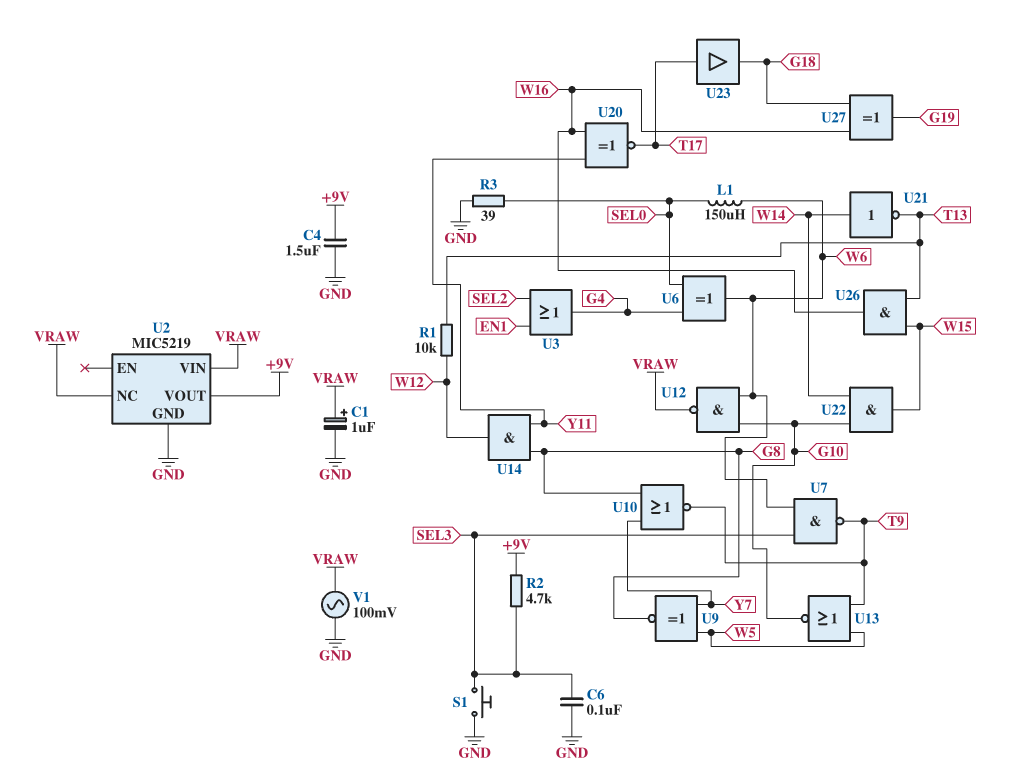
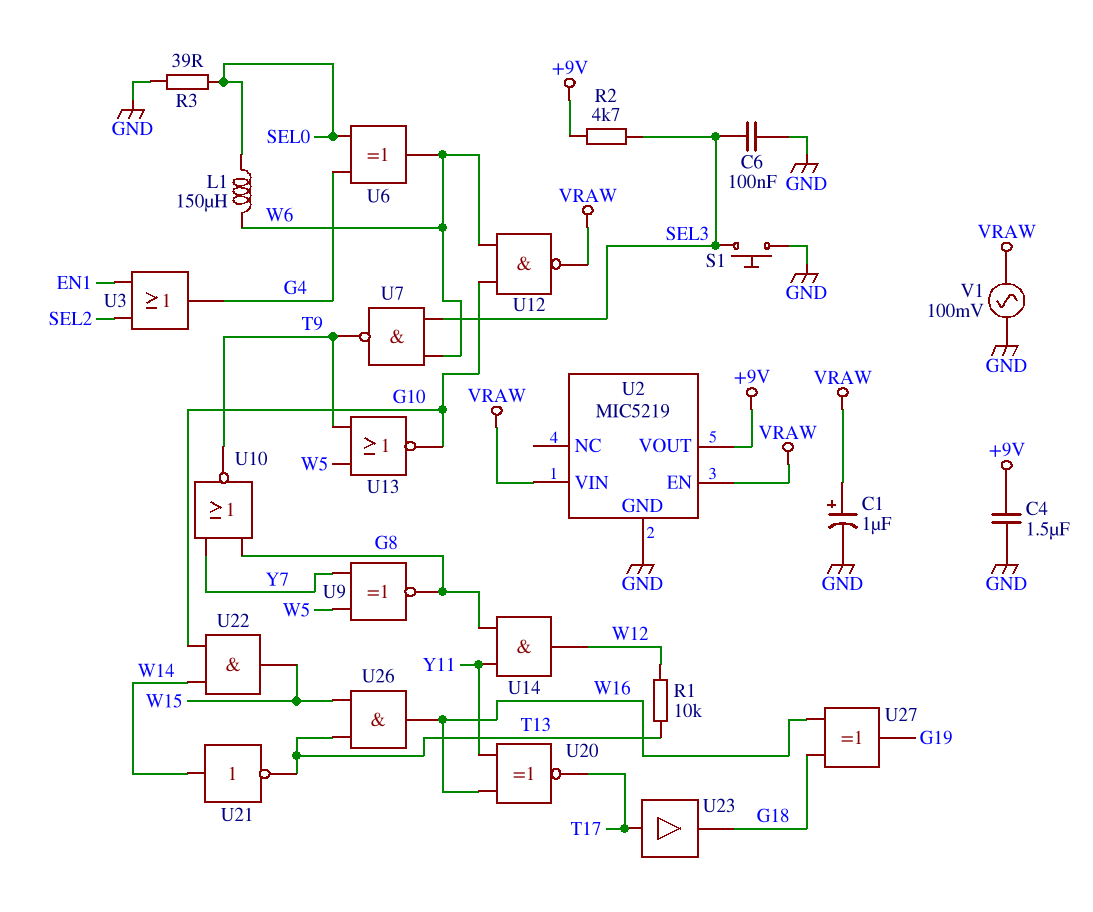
U2 pin EN: none -> VRAW
U2 pin NC: VRAW -> none

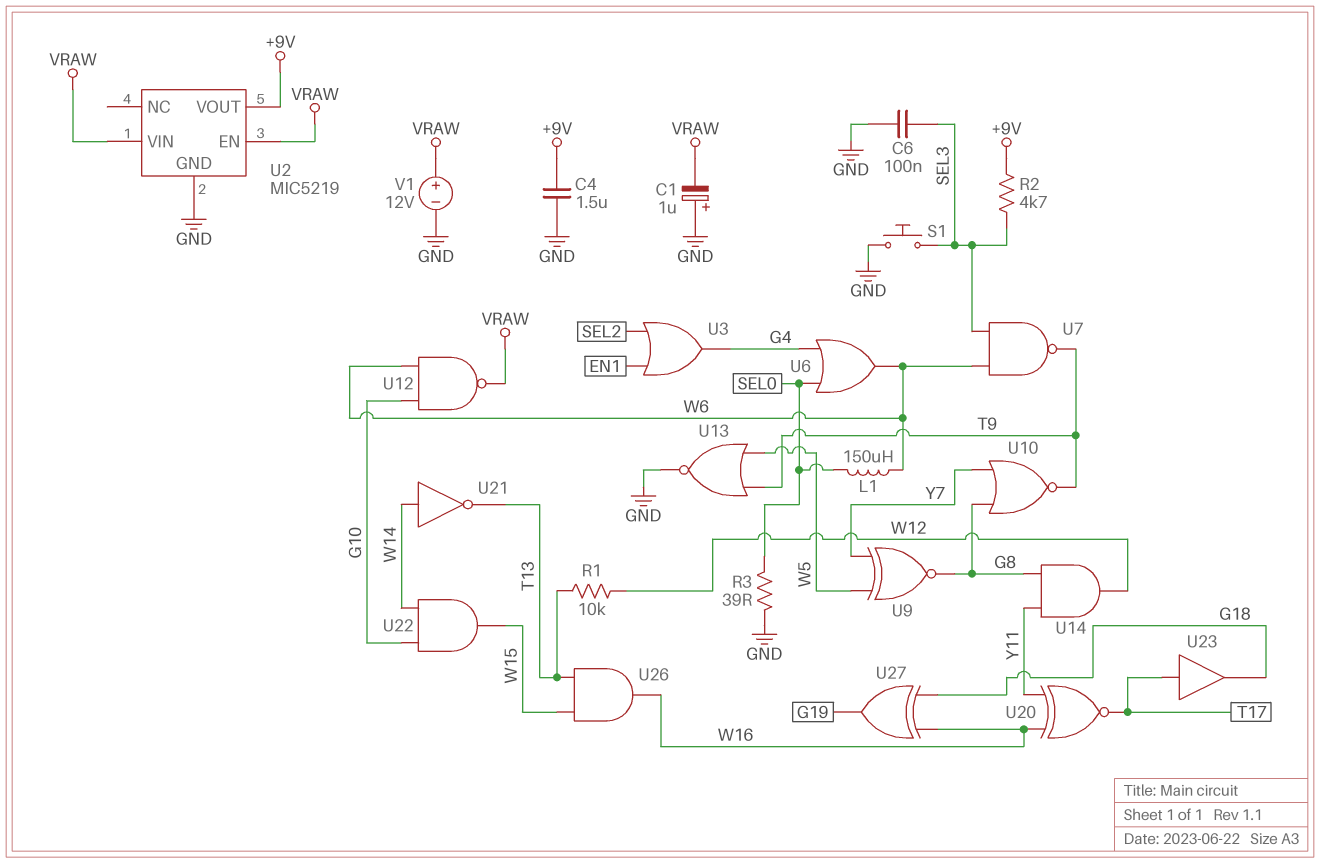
C1: 1uF (plus VRAW, minus GND) -> 1uF (plus GND, minus VRAW)
U6: XOR (in G4, in SEL0, out W6) -> OR (in G4, in SEL0, out W6)
U13: NOR (in T9, in W5, out G10) -> NOR (in T9, in W5, out GND)
V1: AC 100mV (GND, VRAW) -> 12V (plus VRAW, minus GND)

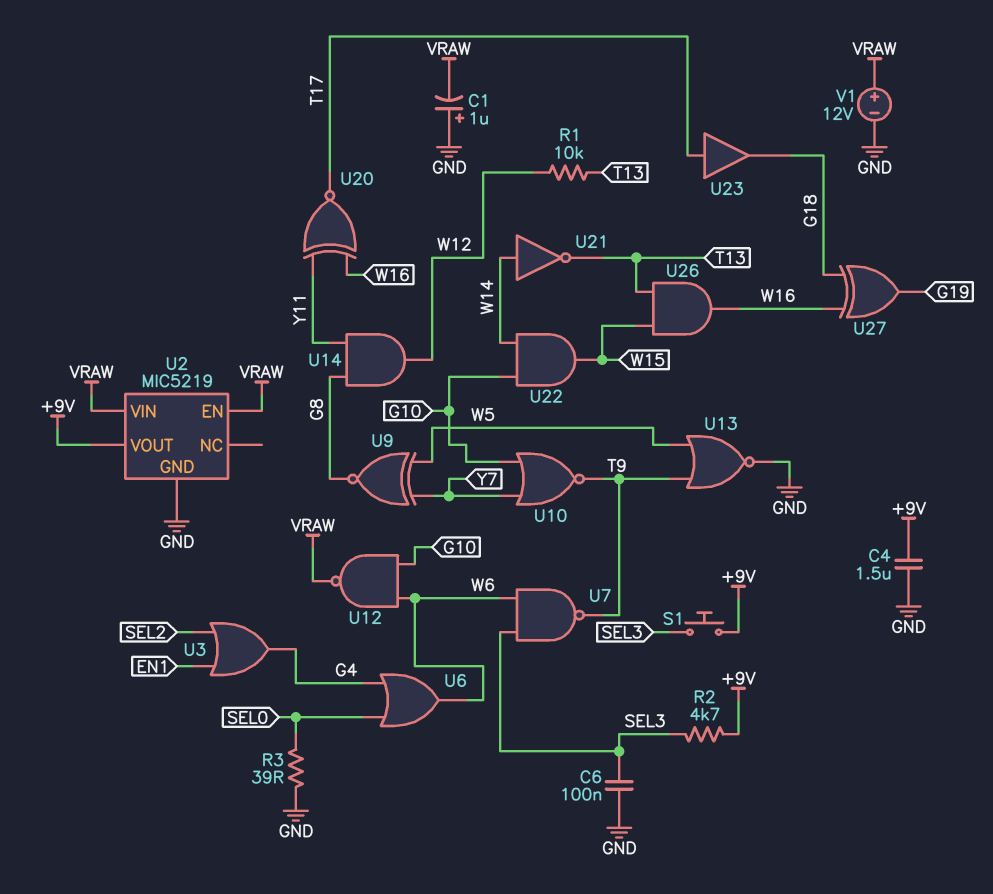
L1: 150uH (SEL0, W6) -> none
S1: button (GND, SEL3) -> button (+9V, SEL3)
U10: NOR (in G8, in Y7, out T9) -> NOR (in G10, in Y7, out T9)

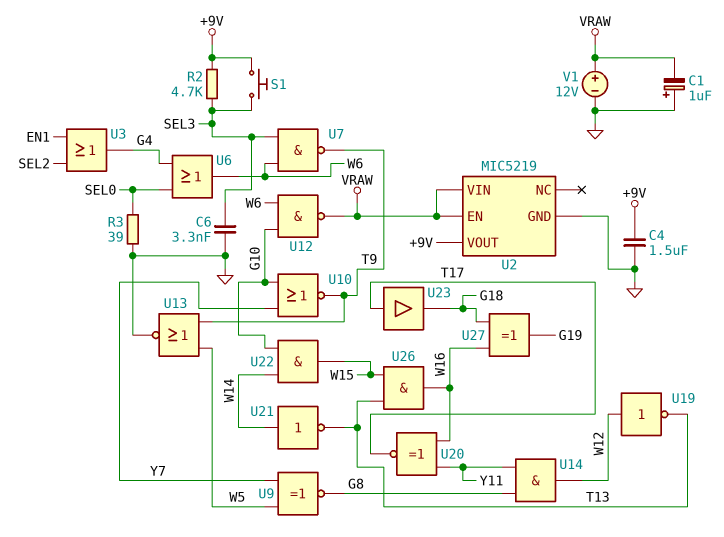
C6: 100nF (GND, SEL3) -> 3.3nF (GND, SEL3)
R1: 10k (T13, W12) -> none
U19: none -> NOT (in W12, out T13)

